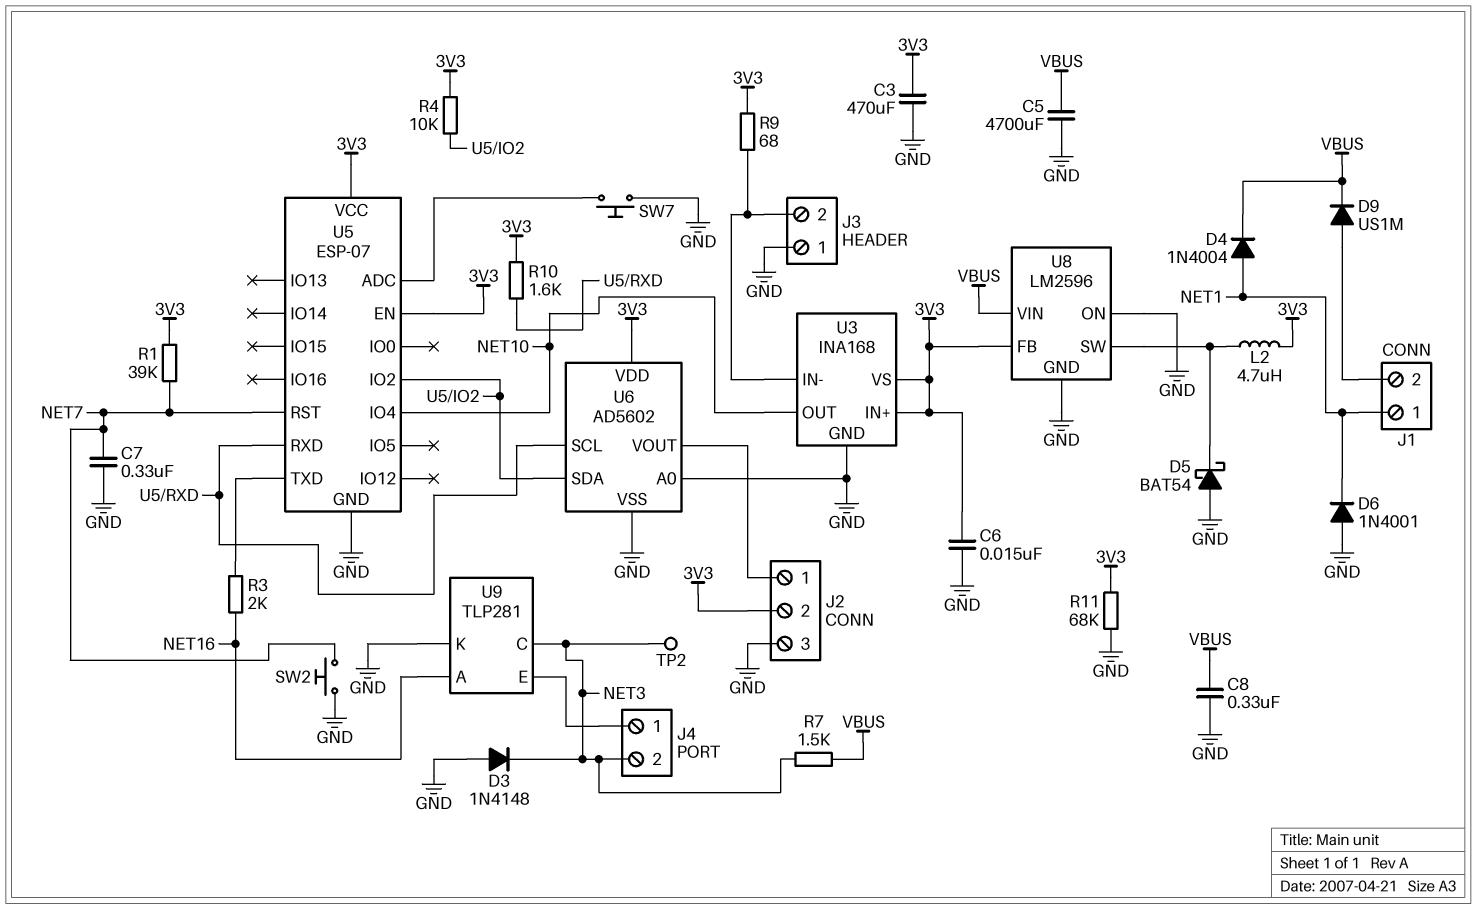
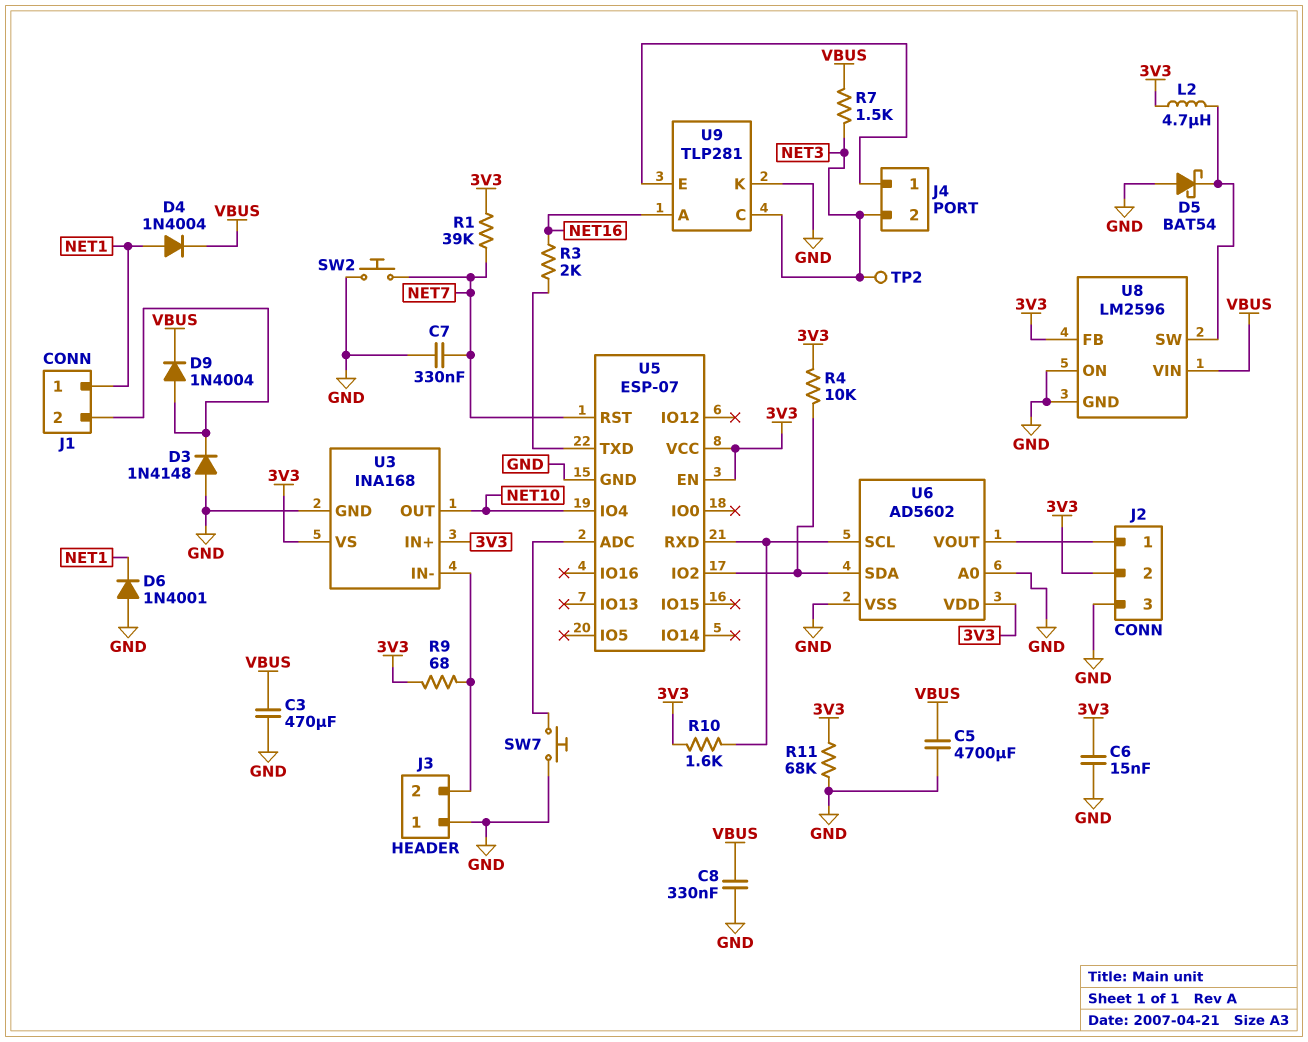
C3: 470uF (3V3, GND) -> 470uF (GND, VBUS)
D3: diode 1N4148 (A GND, K NET3) -> diode 1N4148 (A GND, K J1/2)
D9: diode US1M (A J1/2, K VBUS) -> diode 1N4004 (A J1/2, K VBUS)

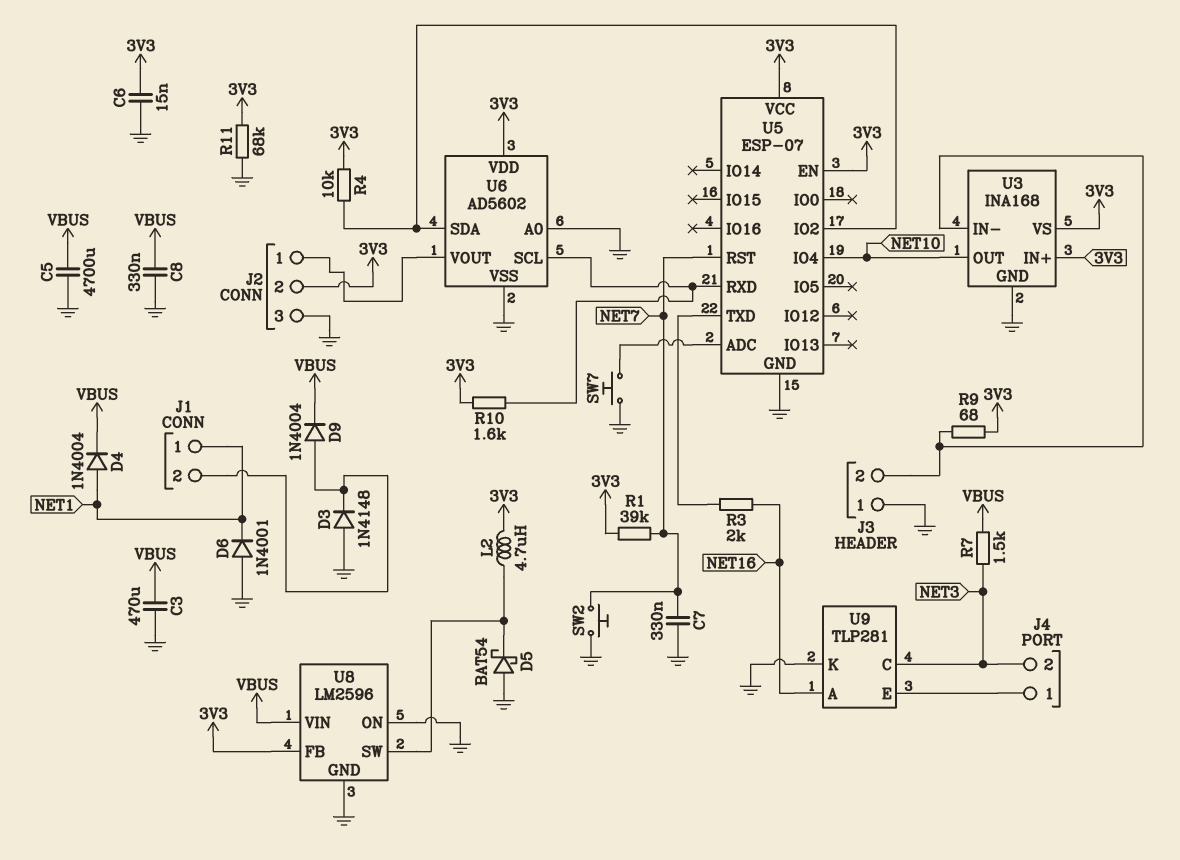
TP2: test point (NET3) -> none

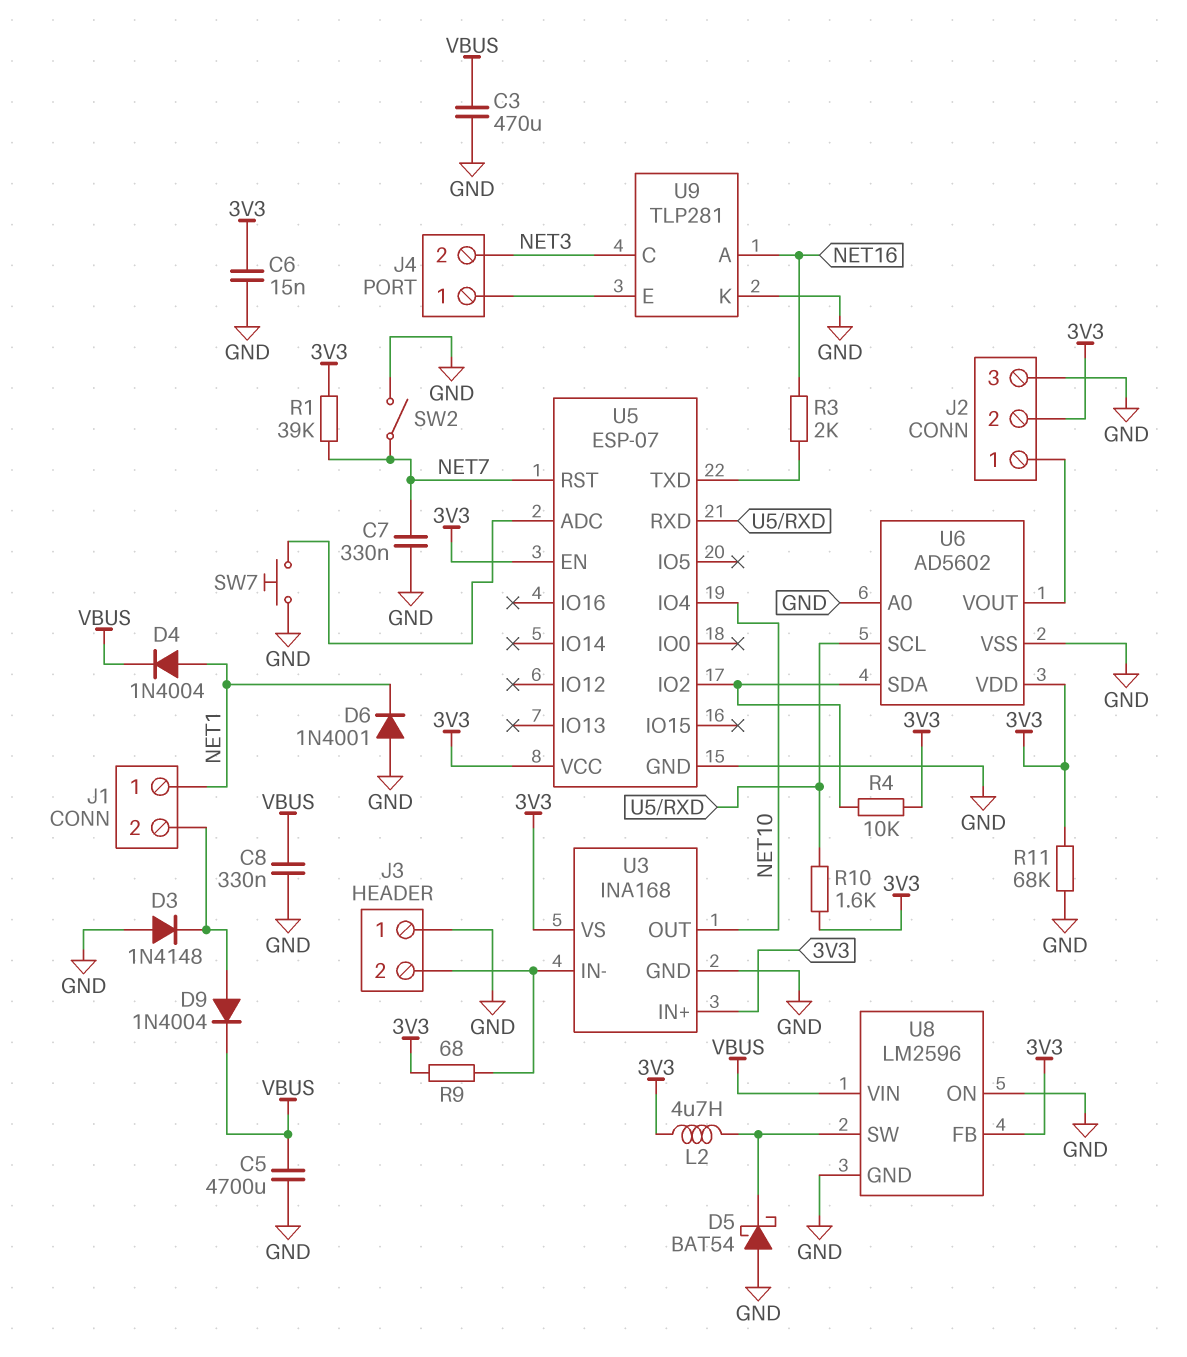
R7: 1.5k (NET3, VBUS) -> none
SW2: button (GND, NET7) -> switch (GND, NET7)

